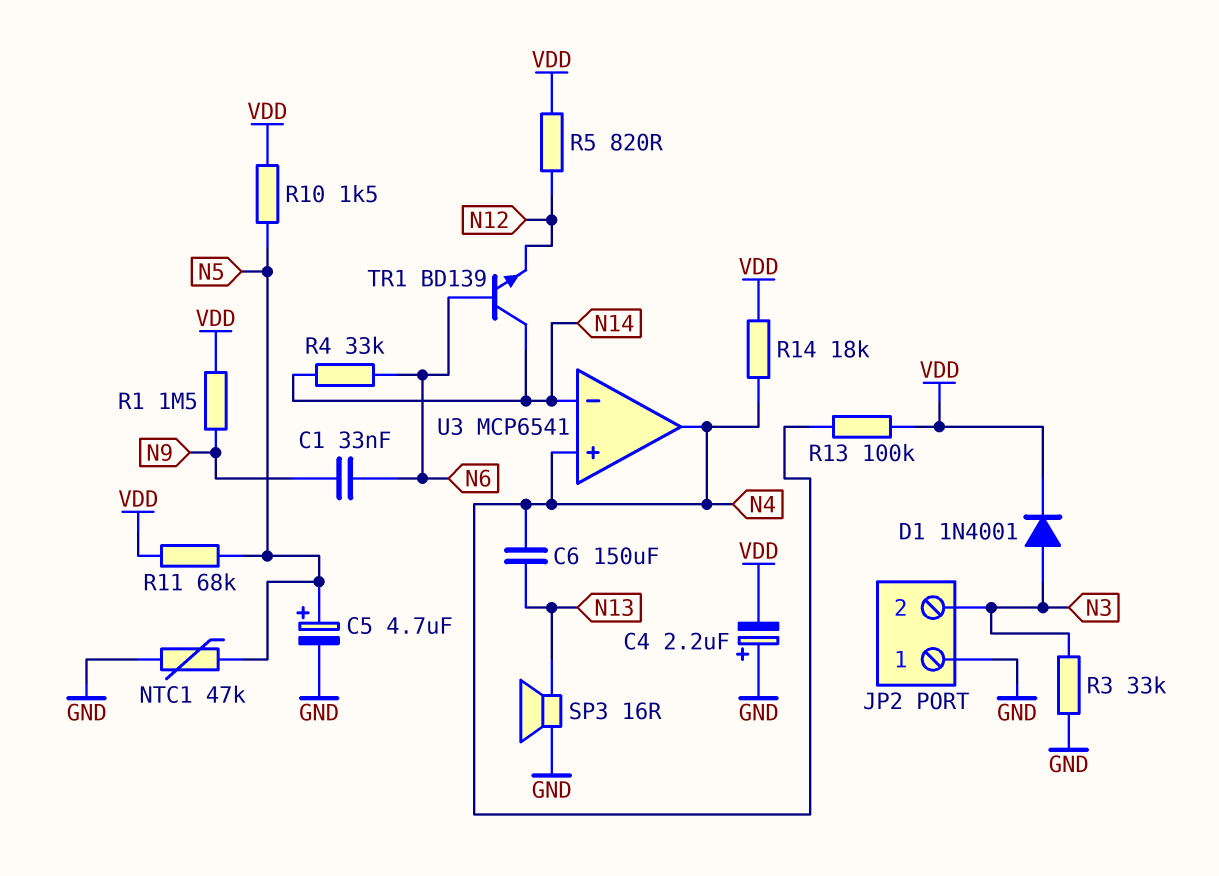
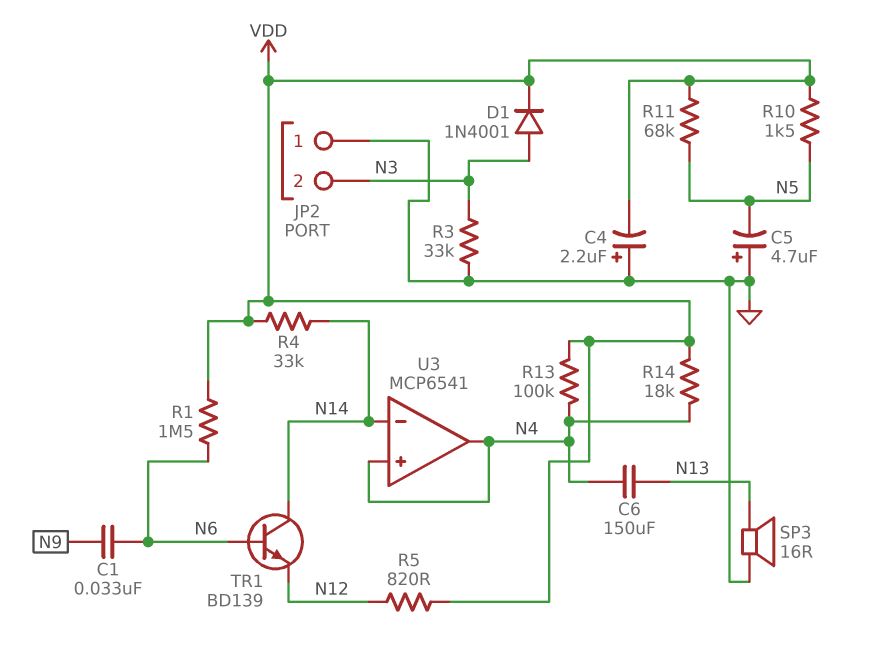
C5: 4.7uF (plus N5, minus GND) -> 4.7uF (plus GND, minus N5)
NTC1: 47k (GND, N5) -> none
R1: 1.5M (N9, VDD) -> 1.5M (N6, VDD)
R4: 33k (N6, N14) -> 33k (N14, VDD)

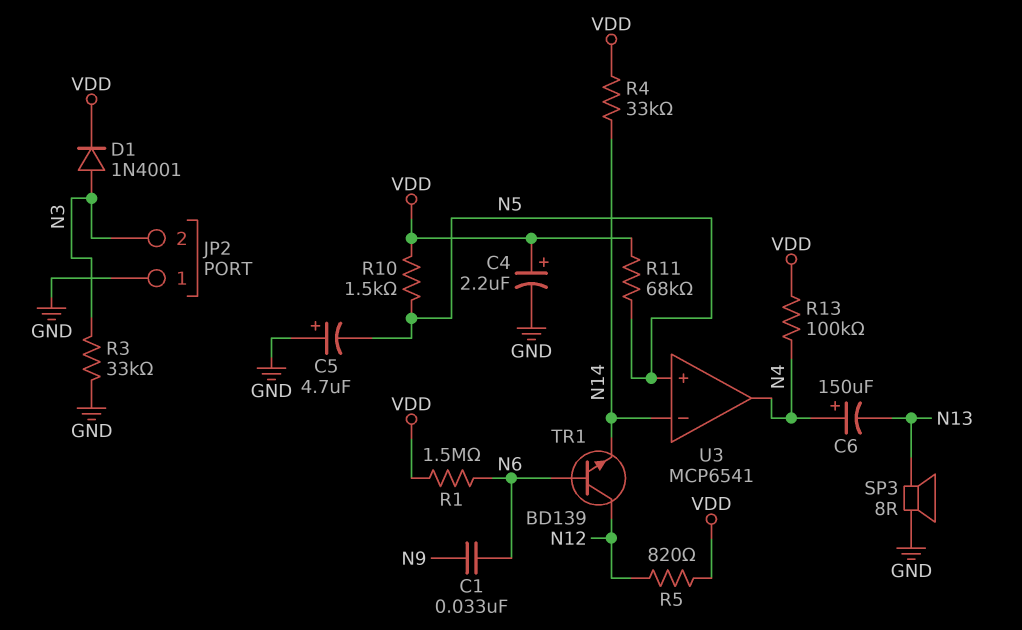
C4: 2.2uF (plus GND, minus VDD) -> 2.2uF (plus VDD, minus GND)
C6: 150uF (N4, N13) -> 150uF (plus N4, minus N13)
R14: 18k (N4, VDD) -> none
SP3: speaker 16R (GND, N13) -> speaker 8R (GND, N13)
TR1: NPN BD139 (B N6, C N14, E N12) -> NPN BD139 (B N6, C N12, E N14)
U3 pin in+: N4 -> N5

